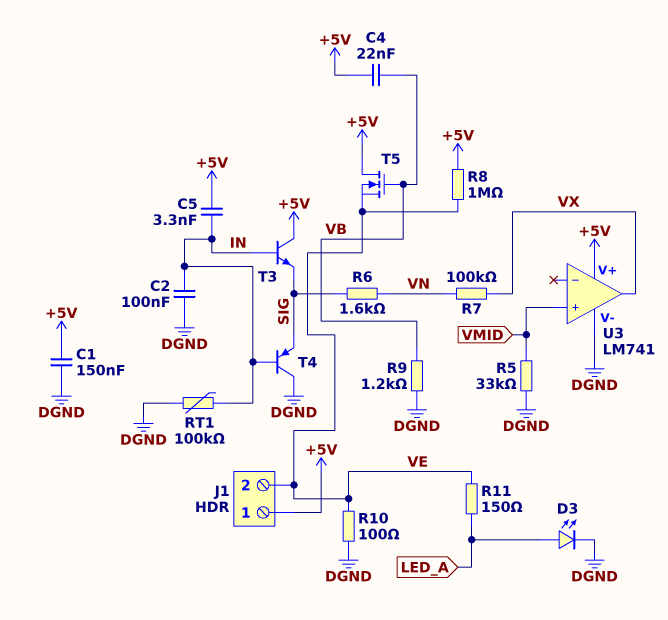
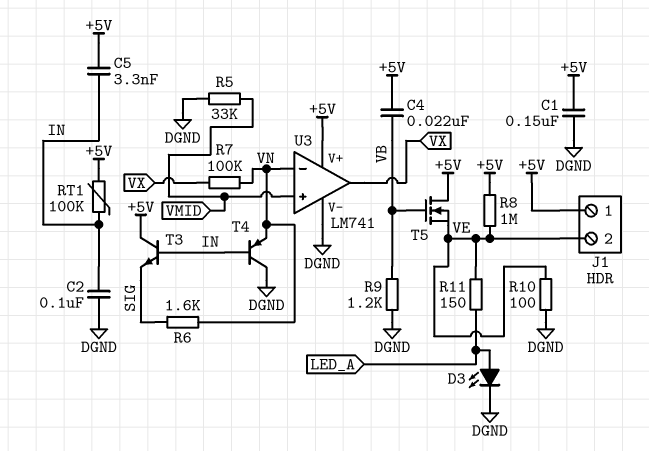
RT1: 100k (DGND, IN) -> 100k (+5V, IN)
T4: PNP (B IN, C DGND, E SIG) -> PNP (B IN, C DGND, E VN)
U3 pin in-: none -> VN

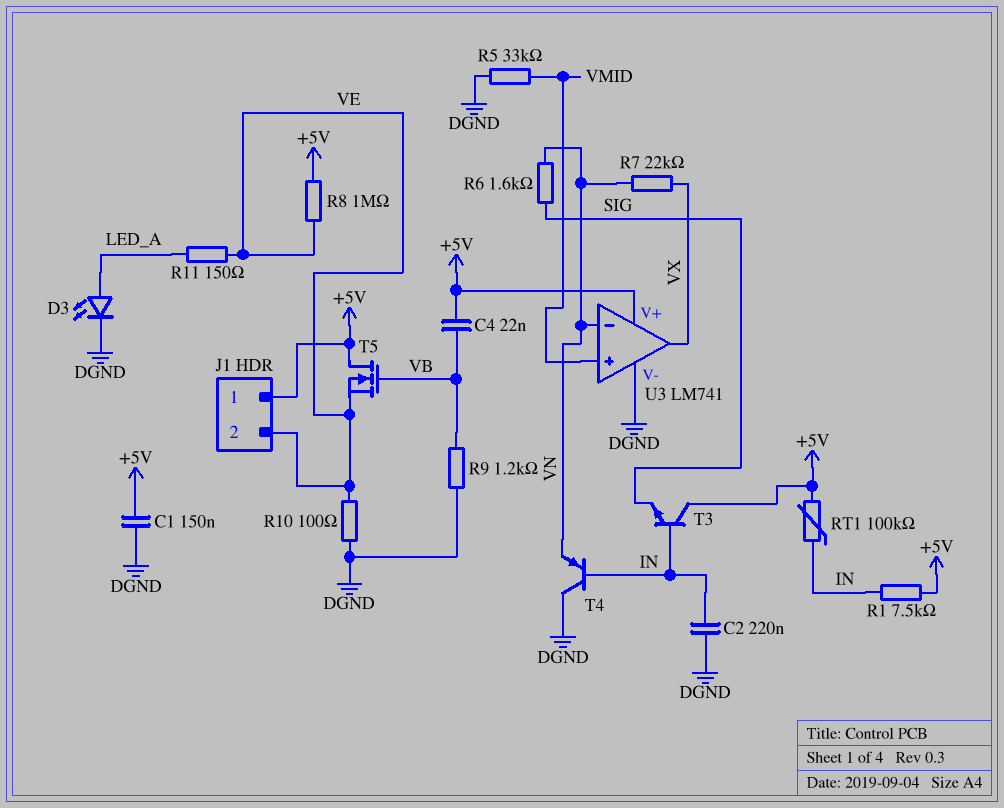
C2: 100nF (DGND, IN) -> 220nF (DGND, IN)
C5: 3.3nF (+5V, IN) -> none
R1: none -> 7.5k (+5V, IN)
R7: 100k (VN, VX) -> 22k (VN, VX)

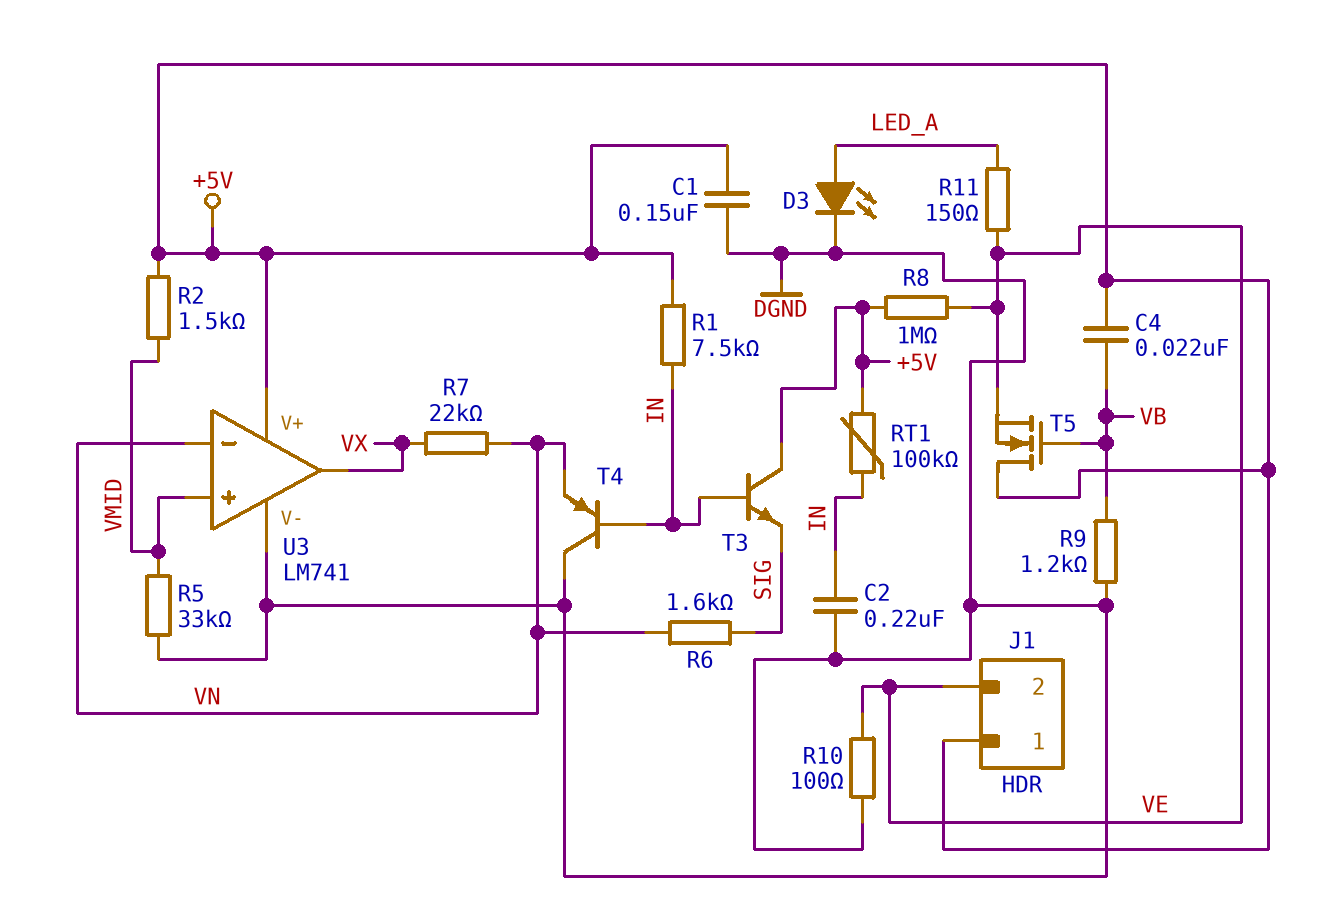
R2: none -> 1.5k (+5V, VMID)

